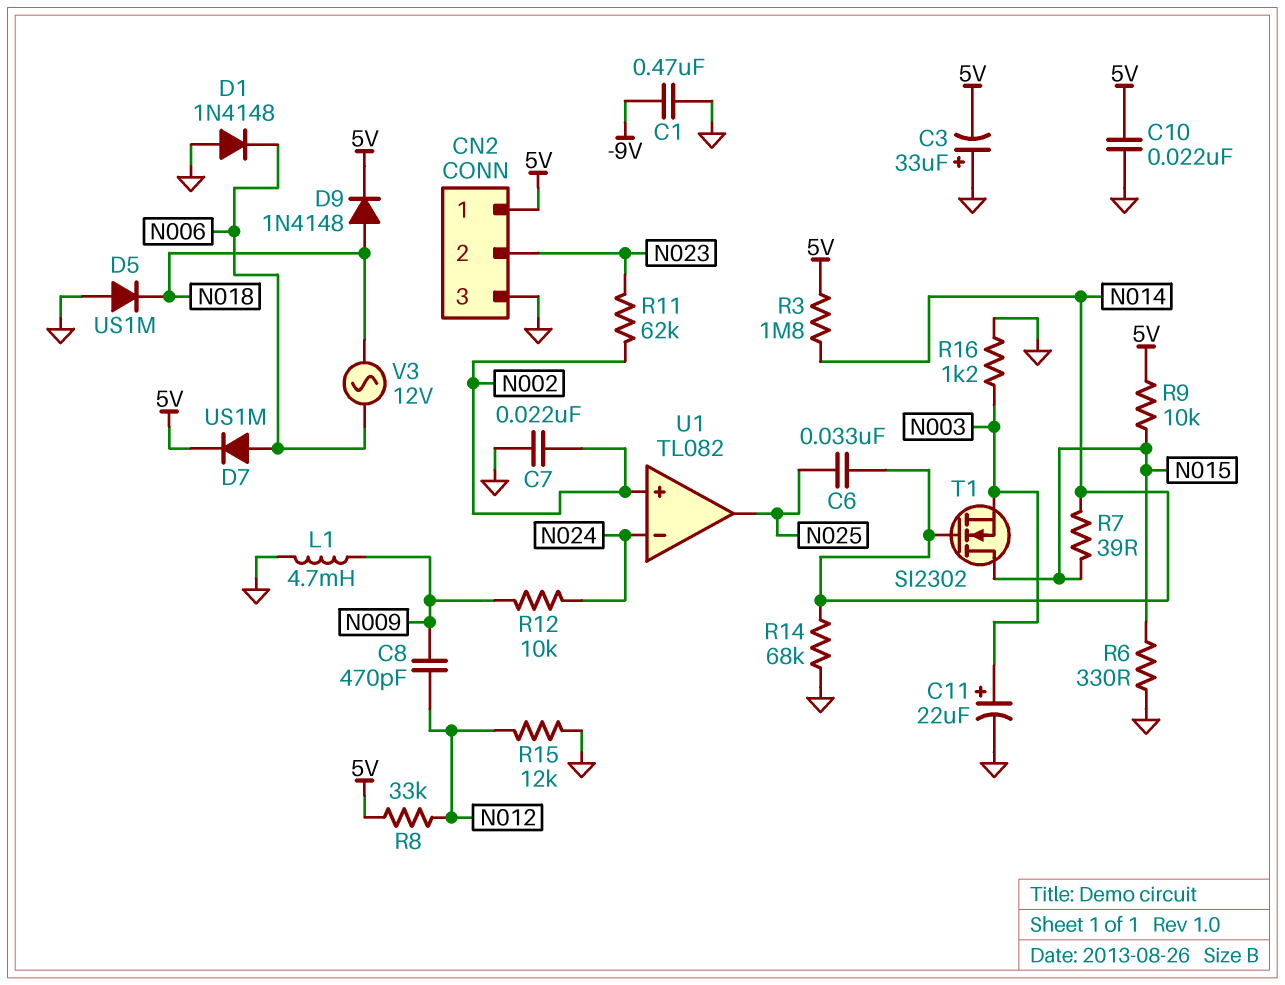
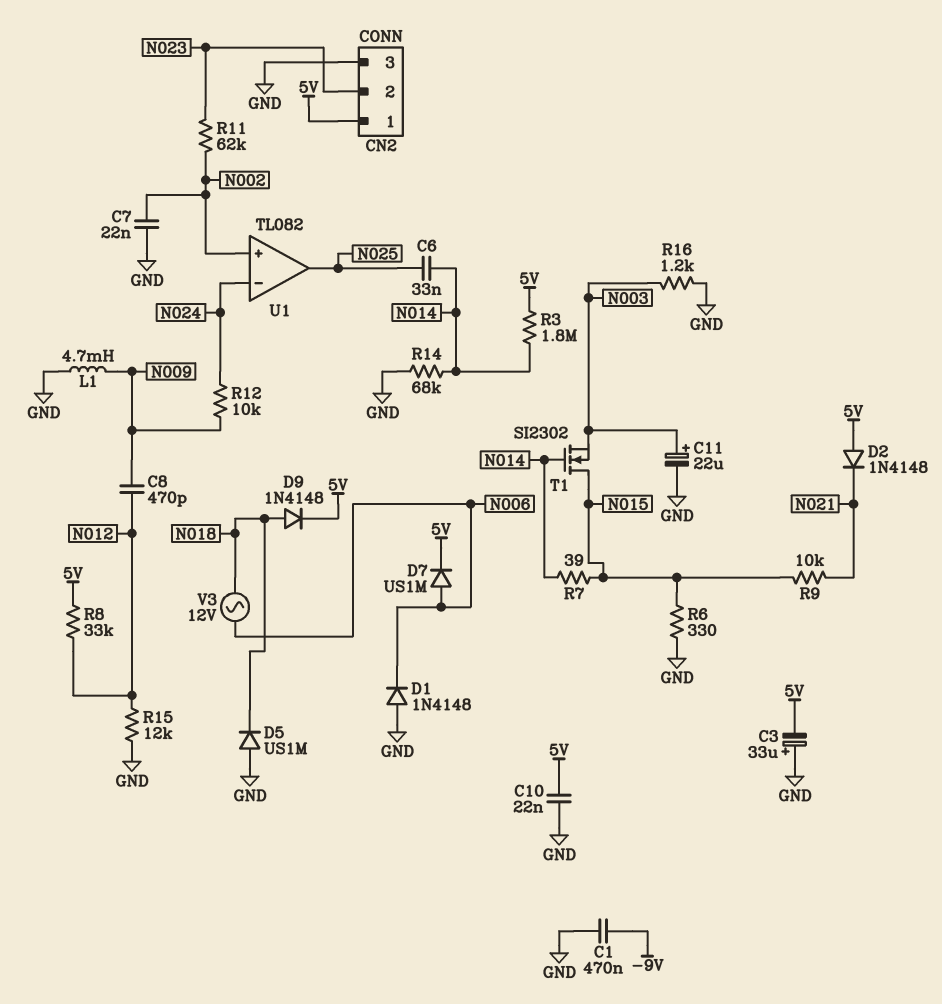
D2: none -> diode 1N4148 (A 5V, K N021)
R9: 10k (5V, N015) -> 10k (N015, N021)

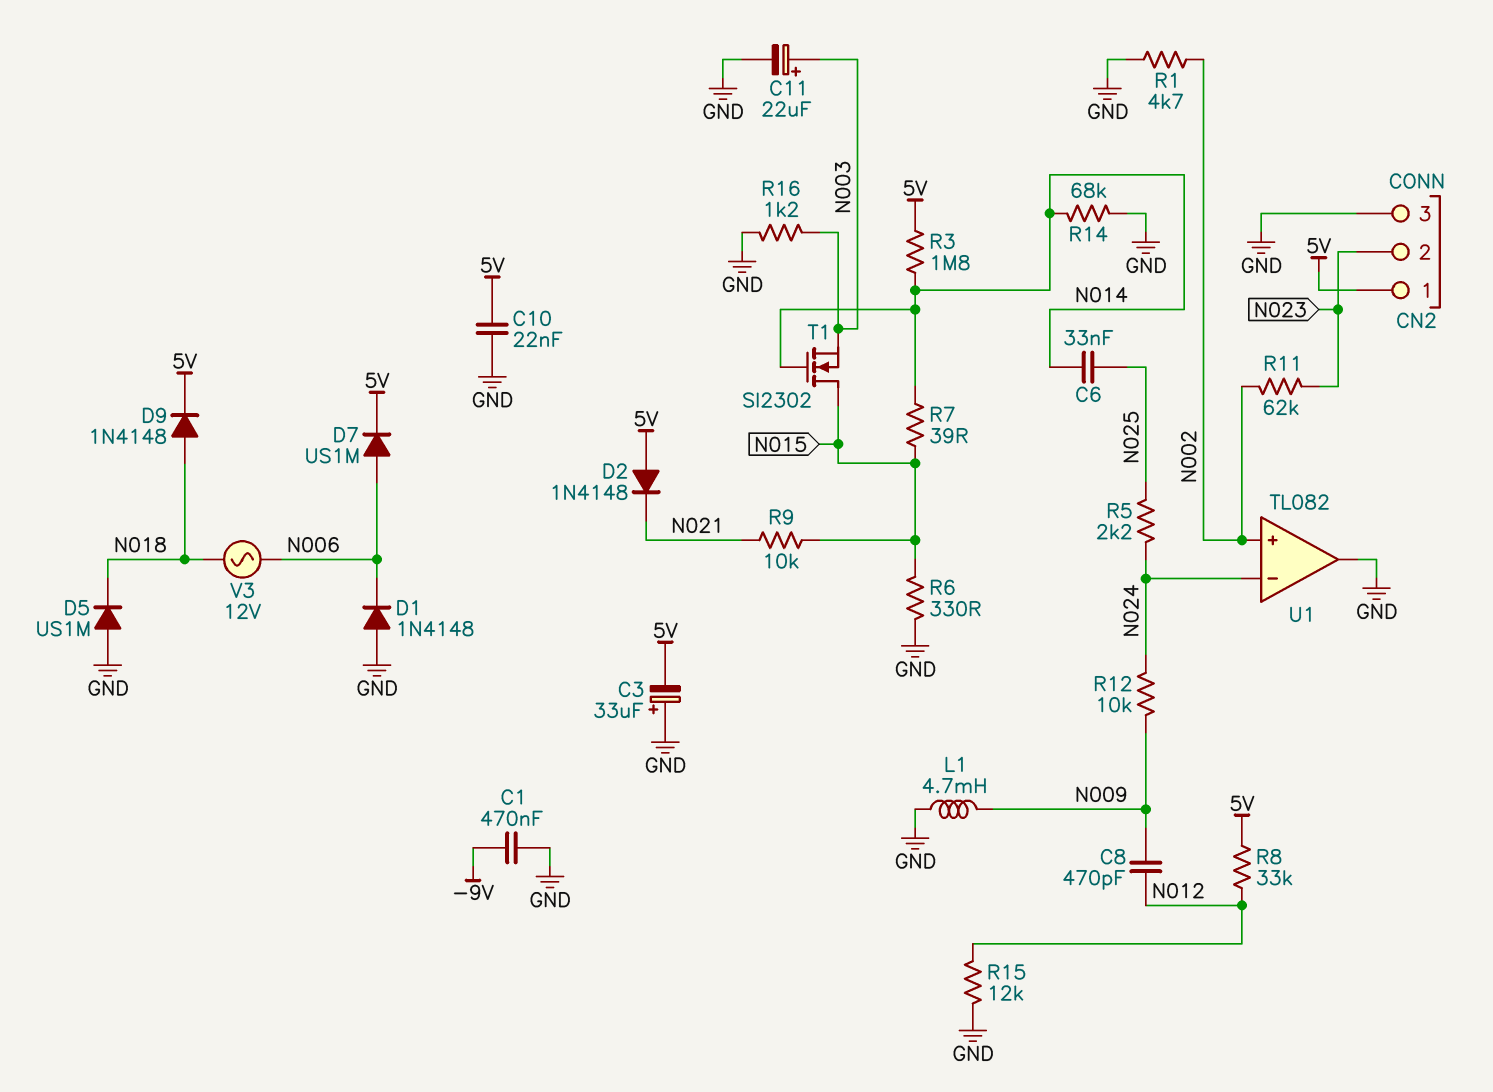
C7: 22nF (GND, N002) -> none
R1: none -> 4.7k (GND, N002)
R5: none -> 2.2k (N024, N025)
U1 pin out: N025 -> GND

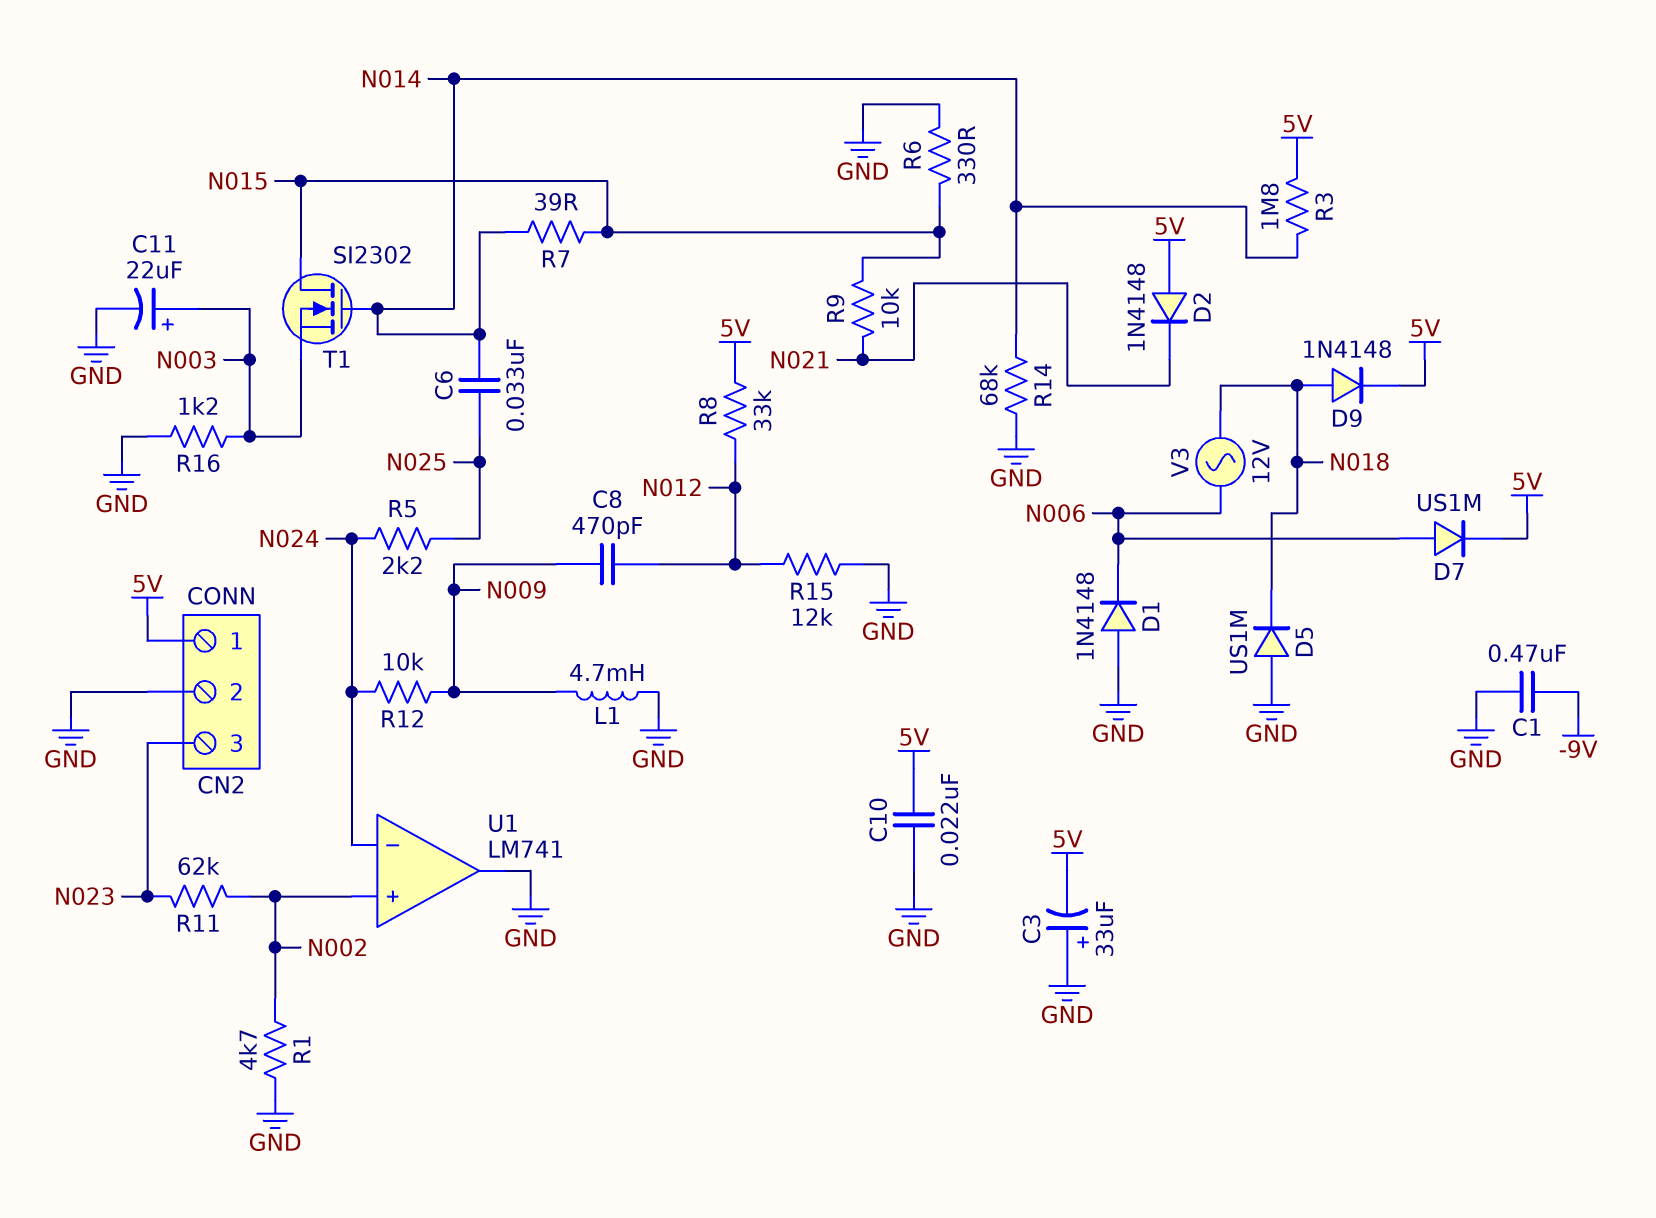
CN2 pin 2: N023 -> GND
CN2 pin 3: GND -> N023
U1: TL082 -> LM741

